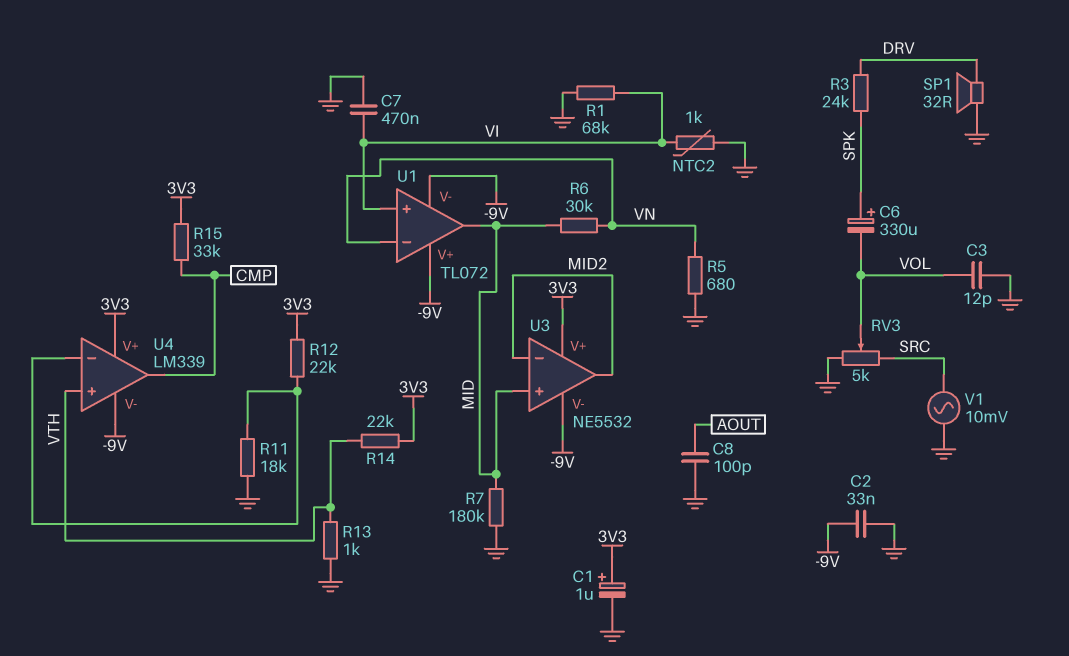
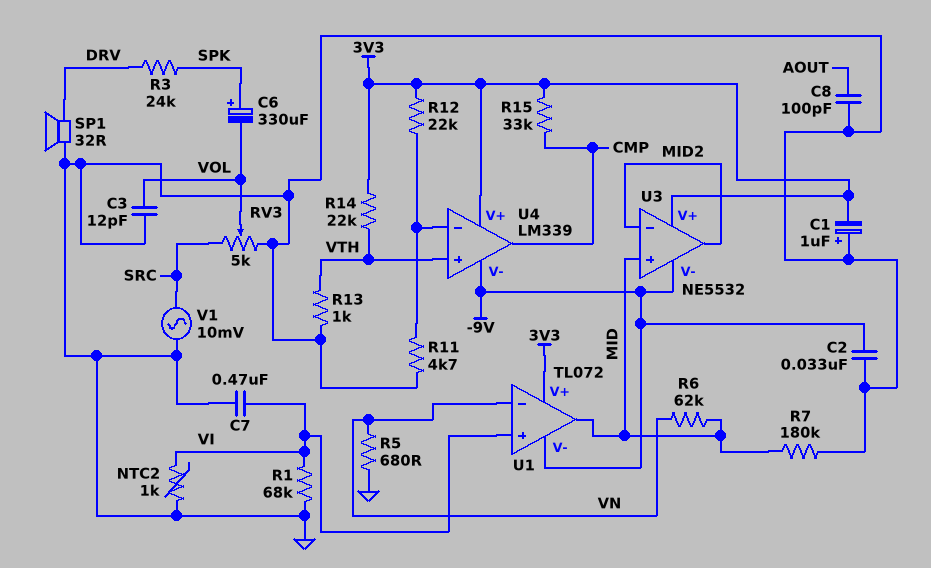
C1: 1uF (plus 3V3, minus GND) -> 1uF (plus GND, minus 3V3)
R6: 30k (MID, VN) -> 62k (MID, VN)
R11: 18k (GND, U4/in-) -> 4.7k (GND, U4/in-)
U1 pin V+: -9V -> 3V3

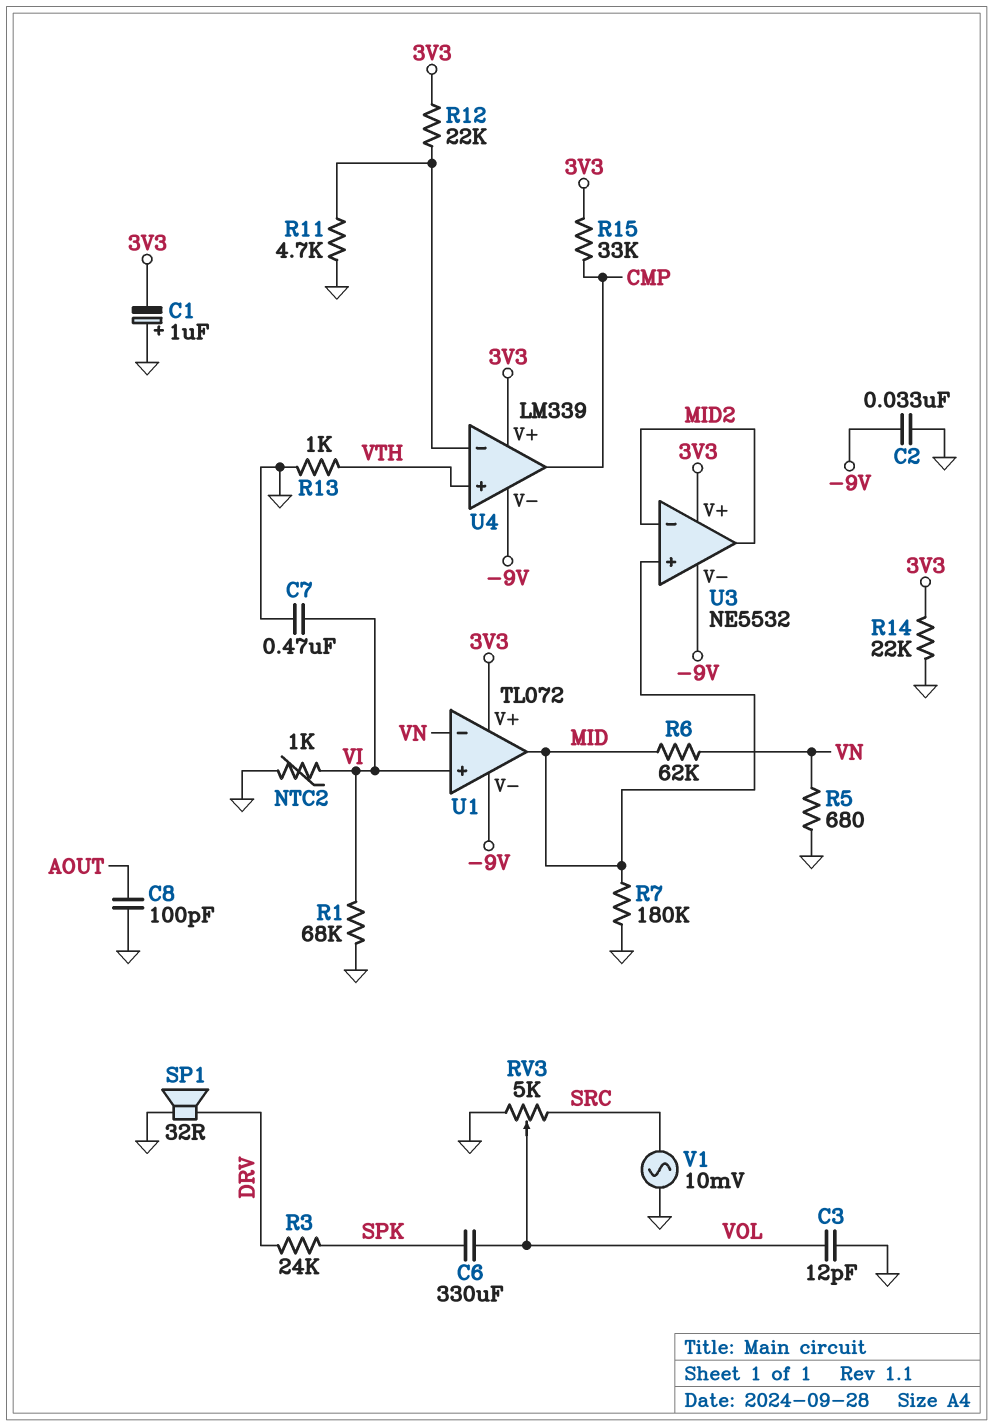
C6: 330uF (plus SPK, minus VOL) -> 330uF (SPK, VOL)
R14: 22k (3V3, VTH) -> 22k (3V3, GND)

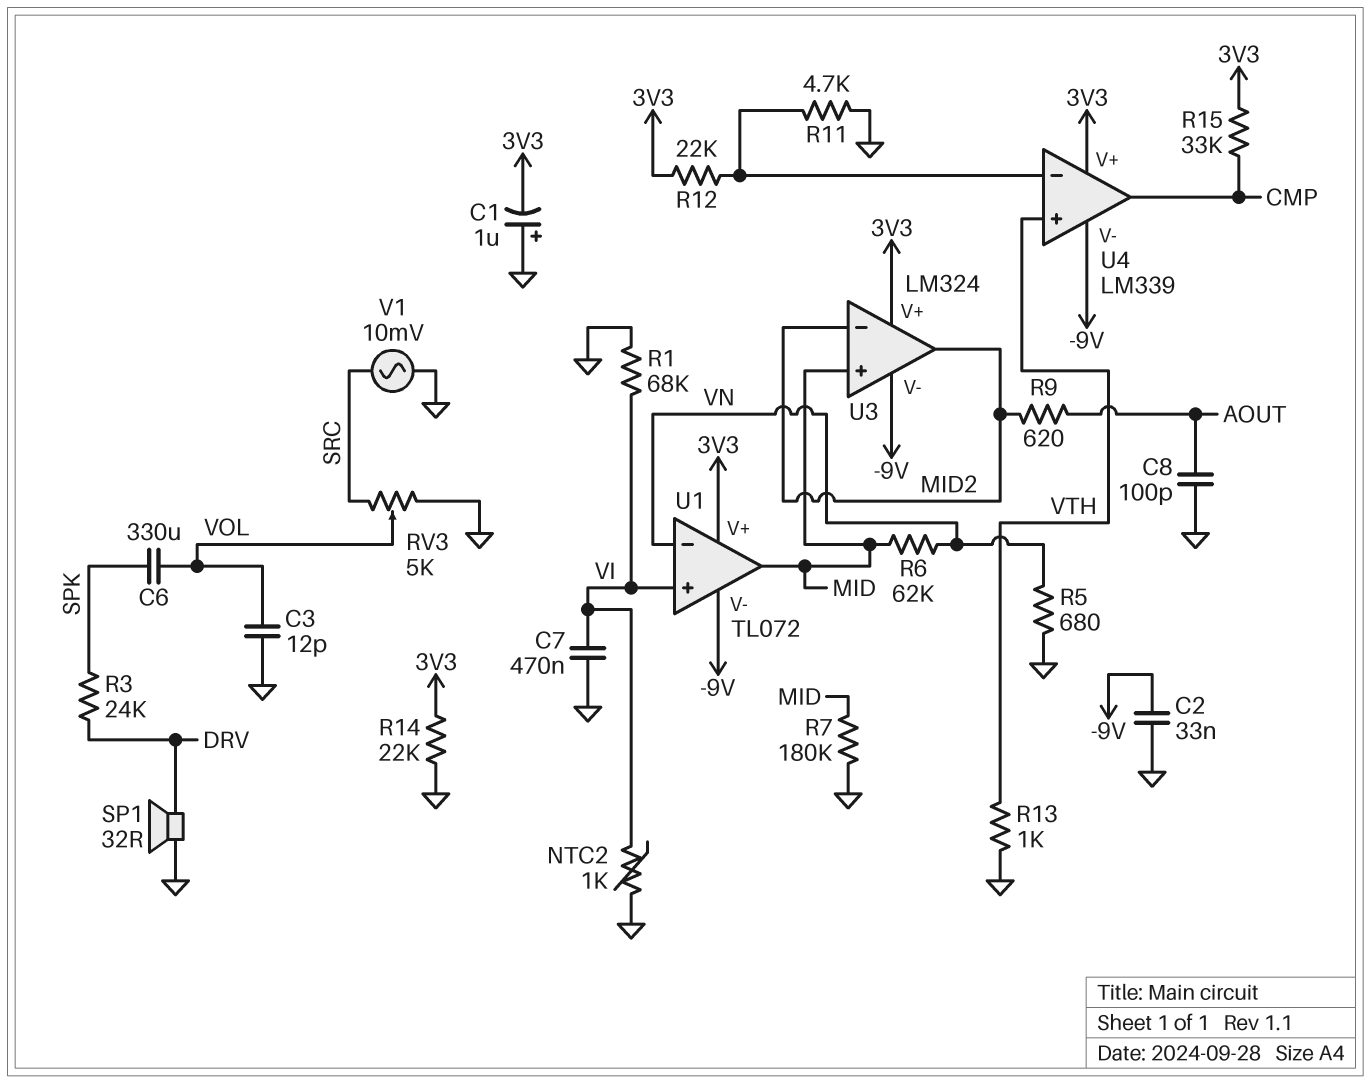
R9: none -> 620 (AOUT, MID2)
U3: NE5532 -> LM324

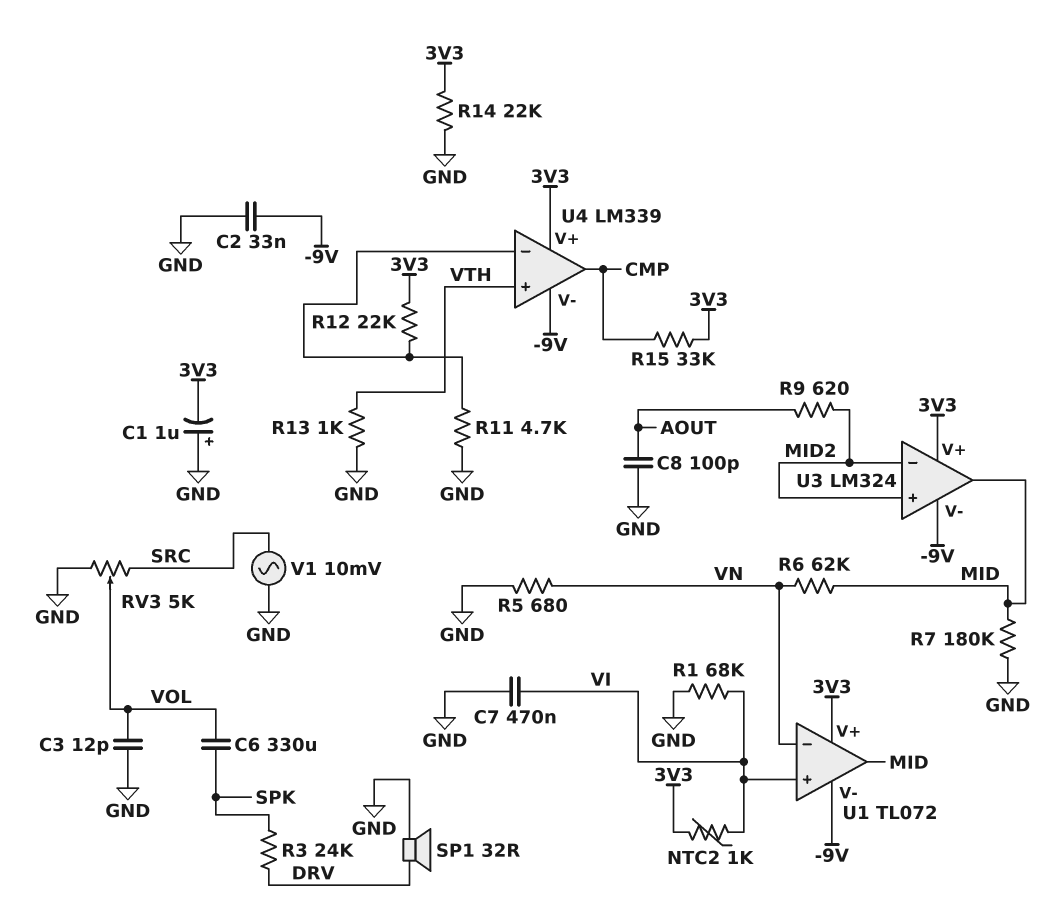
NTC2: 1k (GND, VI) -> 1k (3V3, VI)
U3 pin in+: MID -> MID2
U3 pin out: MID2 -> MID

